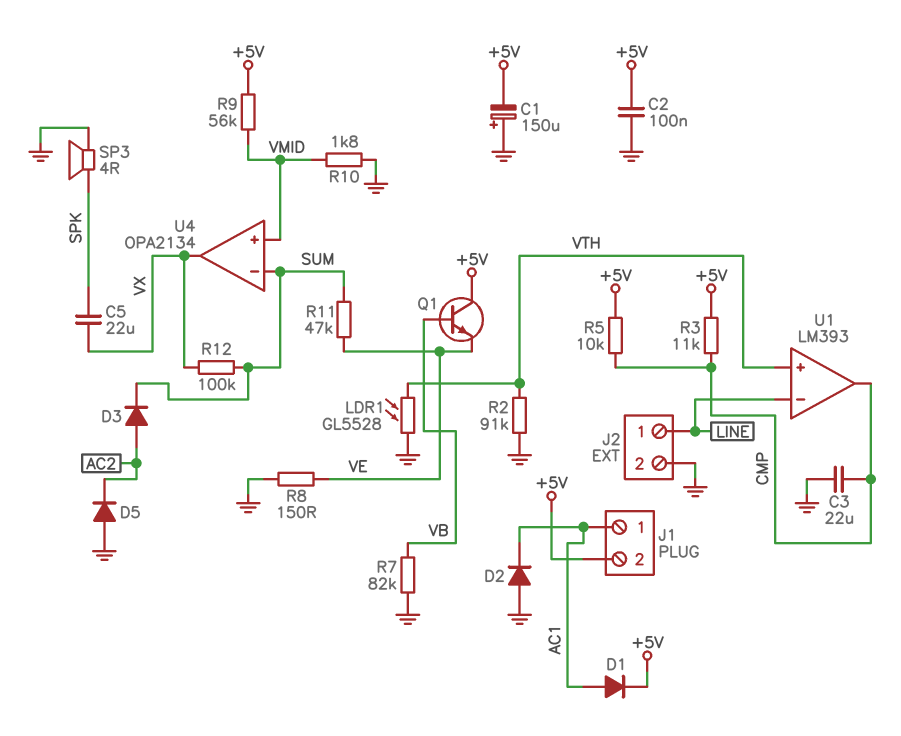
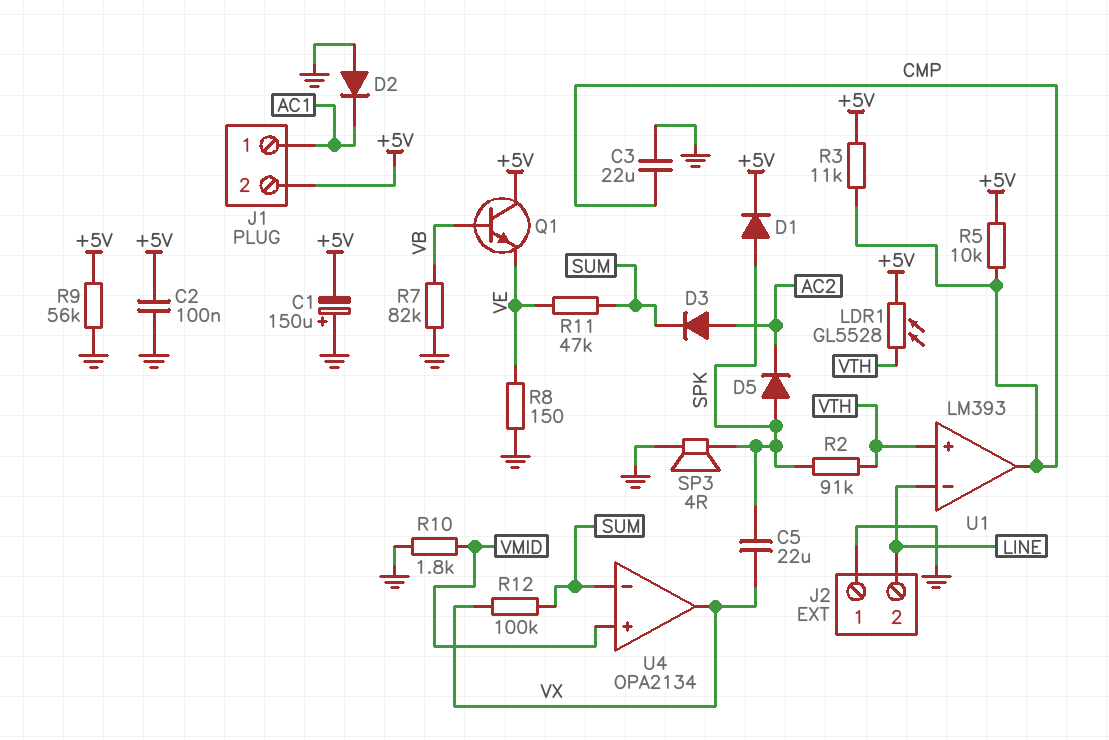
D1: diode (A AC1, K +5V) -> diode (A SPK, K +5V)
D5: diode (A GND, K AC2) -> diode (A SPK, K AC2)
J2 pin 1: LINE -> GND
J2 pin 2: GND -> LINE
LDR1: GL5528 (GND, VTH) -> GL5528 (+5V, VTH)
R2: 91k (GND, VTH) -> 91k (SPK, VTH)
R9: 56k (+5V, VMID) -> 56k (+5V, GND)

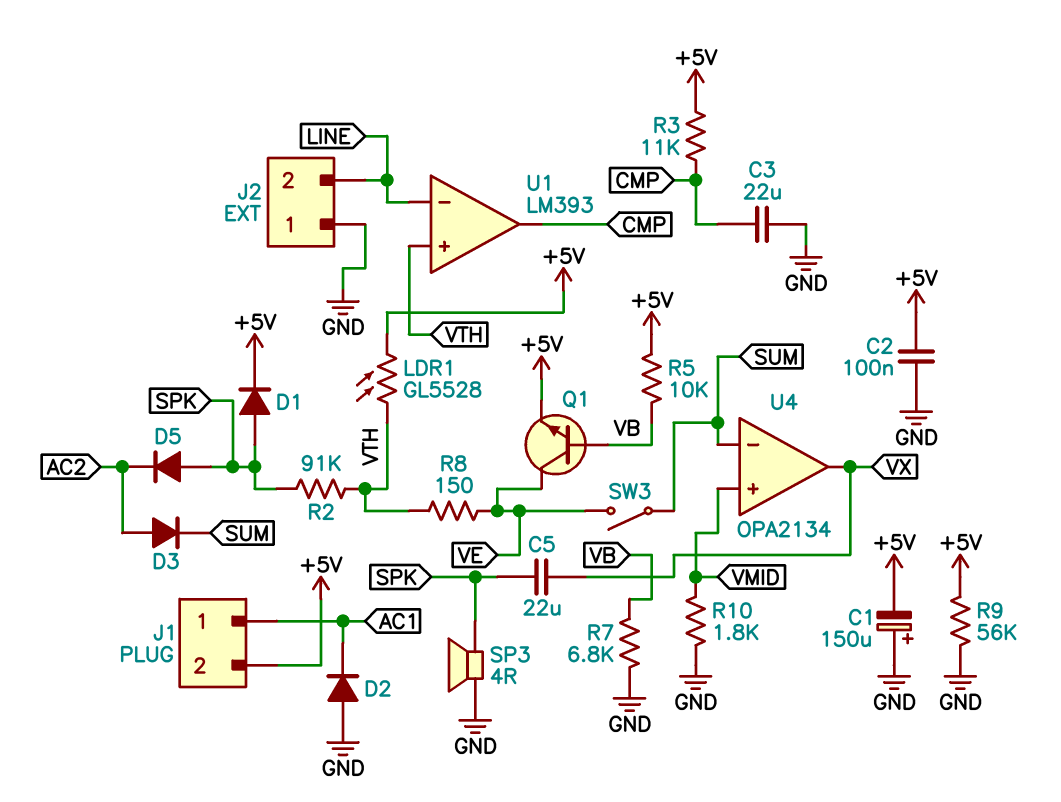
Q1: NPN (B VB, C +5V, E VE) -> NPN (B VB, C VE, E +5V)
R5: 10k (+5V, CMP) -> 10k (+5V, VB)
R7: 82k (GND, VB) -> 6.8k (GND, VB)
R8: 150 (GND, VE) -> 150 (VE, VTH)
R11: 47k (SUM, VE) -> none
R12: 100k (SUM, VX) -> none
SW3: none -> switch (SUM, VE)

